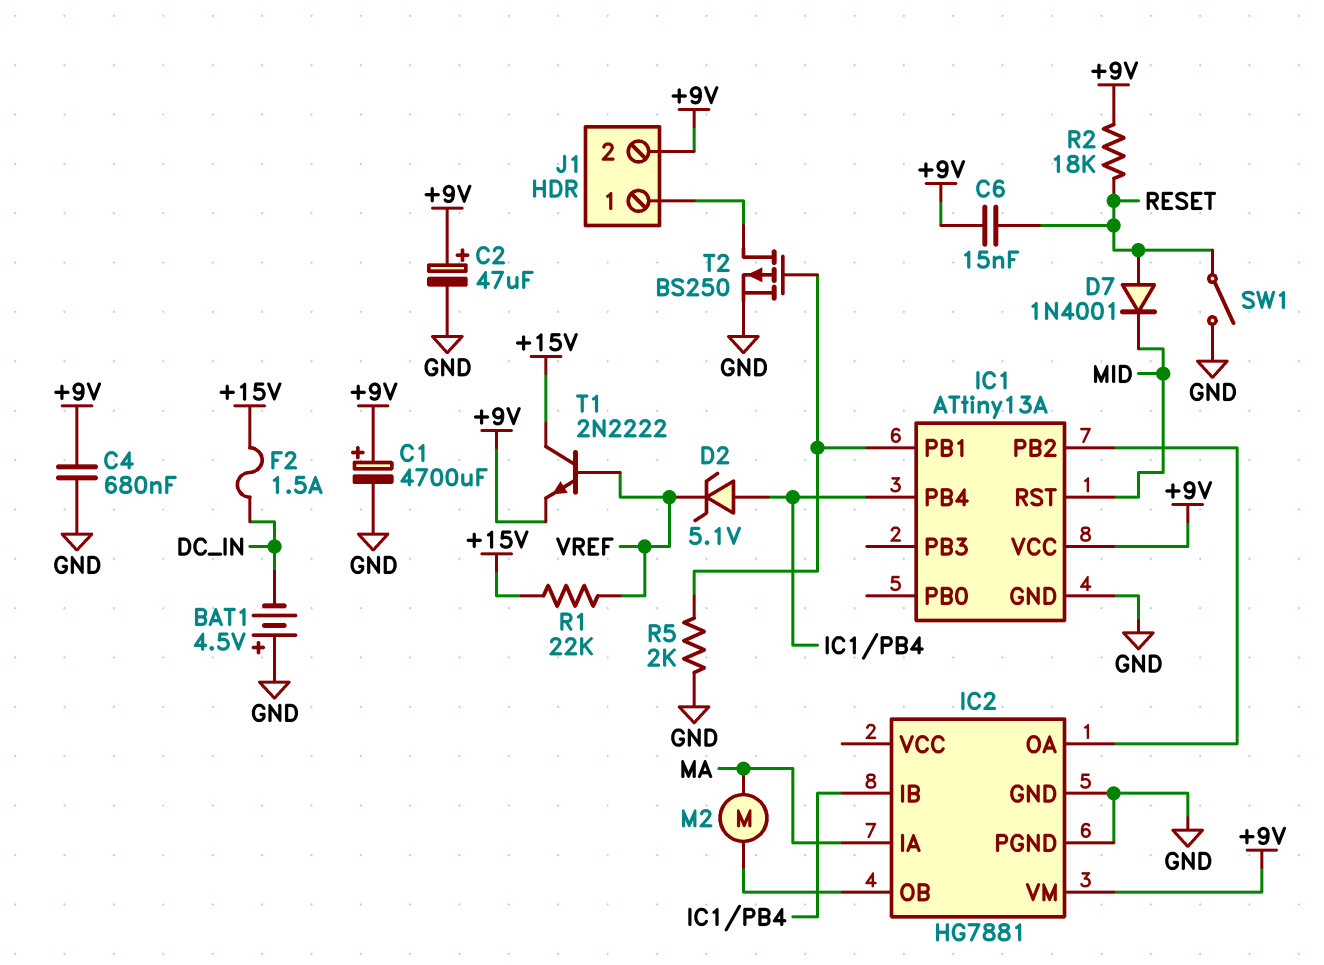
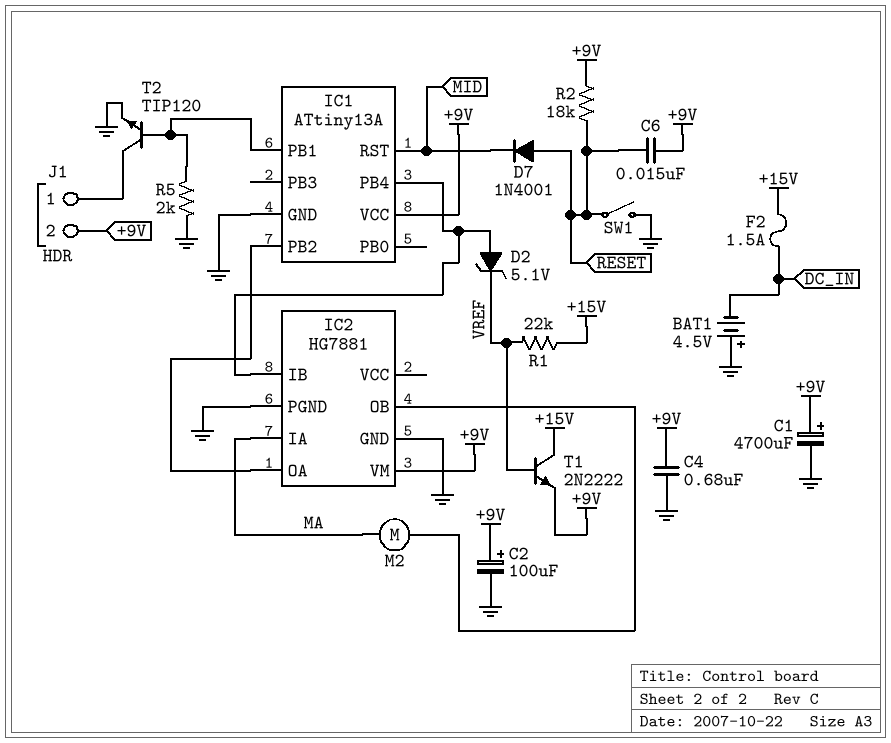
C2: 47uF (plus +9V, minus GND) -> 100uF (plus +9V, minus GND)
T2: PMOS BS250 (G IC1/PB1, D J1/1, S GND) -> NPN TIP120 (B IC1/PB1, C J1/1, E GND)

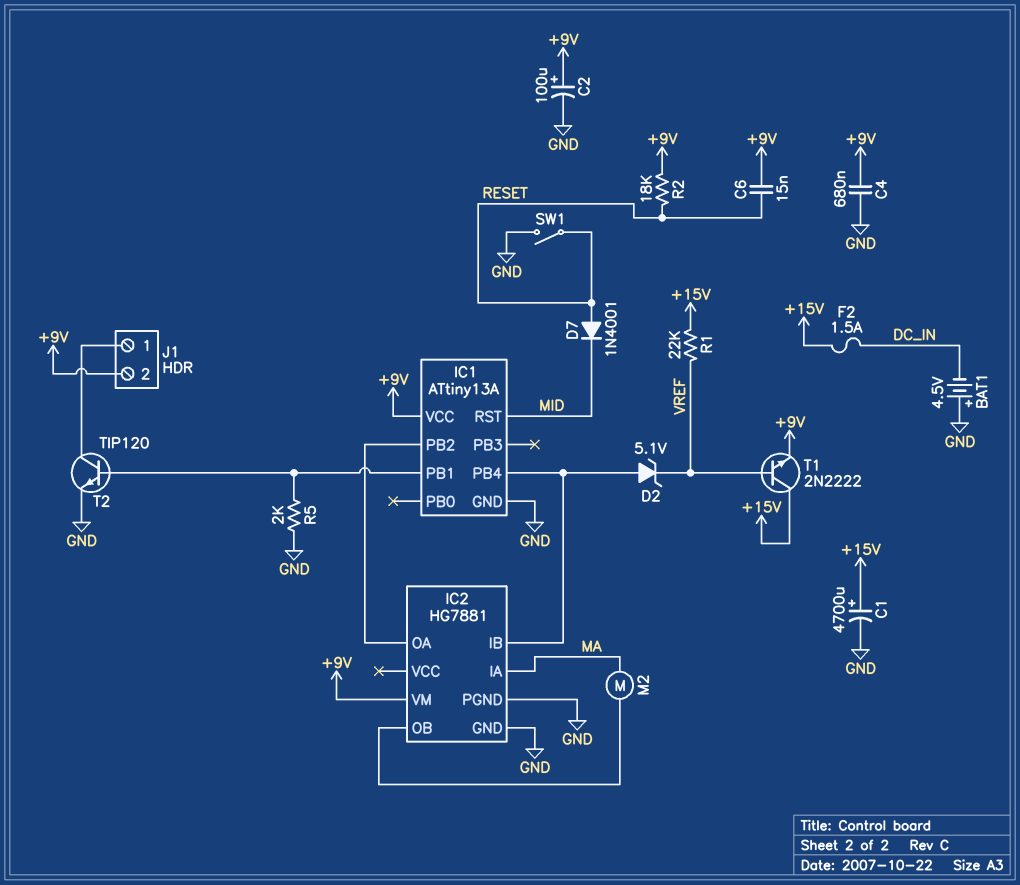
C1: 4700uF (plus +9V, minus GND) -> 4700uF (plus +15V, minus GND)

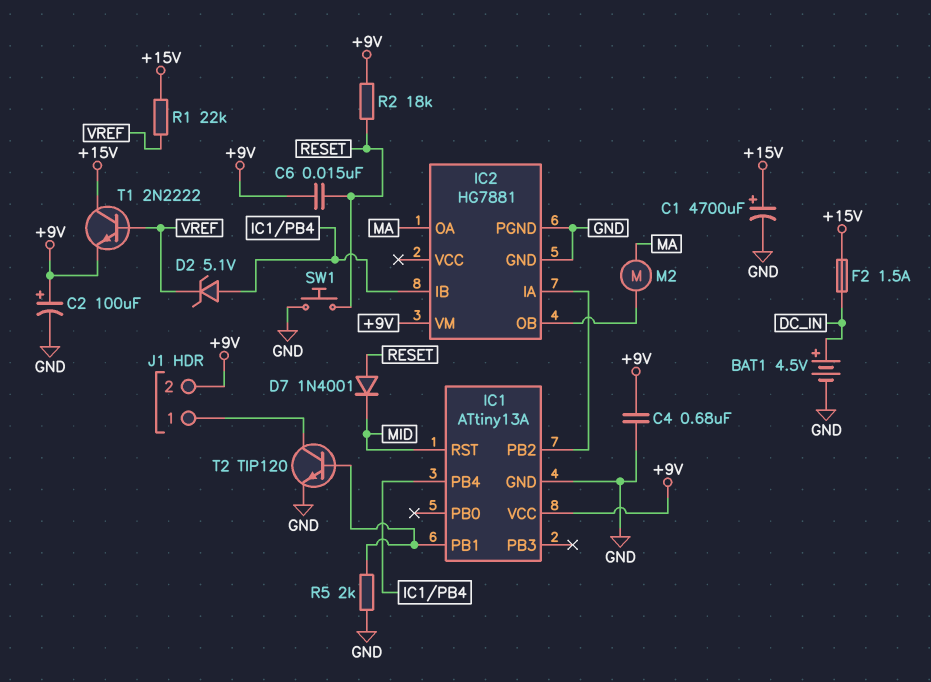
BAT1: 4.5V (plus GND, minus DC_IN) -> 4.5V (plus DC_IN, minus GND)
IC2 pin IA: MA -> IC1/PB2
IC2 pin OA: IC1/PB2 -> MA
SW1: switch (GND, RESET) -> button (GND, RESET)

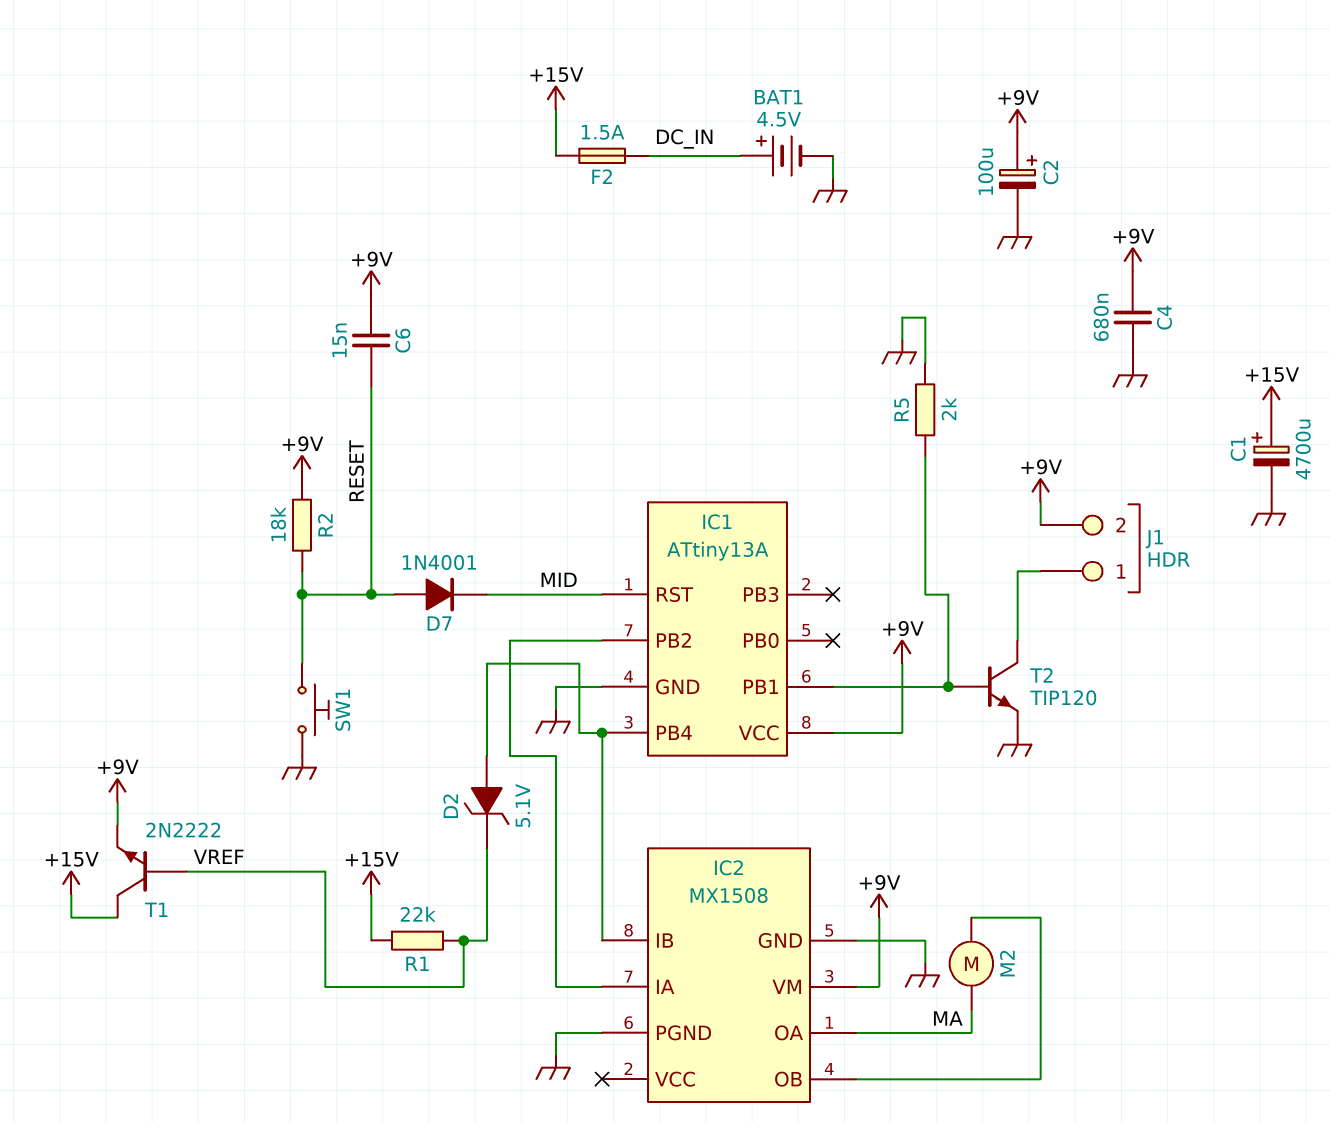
IC2: HG7881 -> MX1508

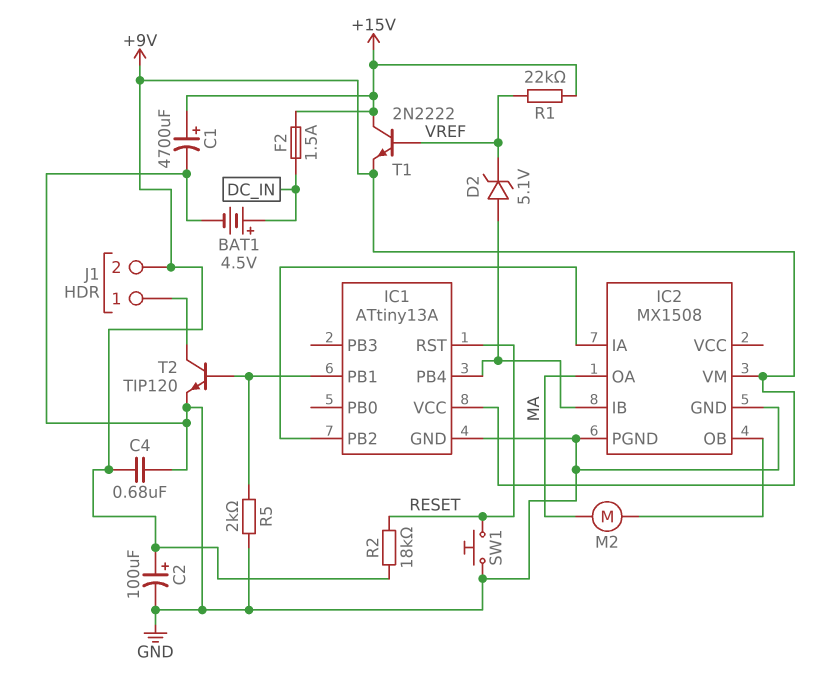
C6: 15nF (+9V, RESET) -> none
D7: diode 1N4001 (A RESET, K MID) -> none
IC1 pin RST: MID -> RESET

